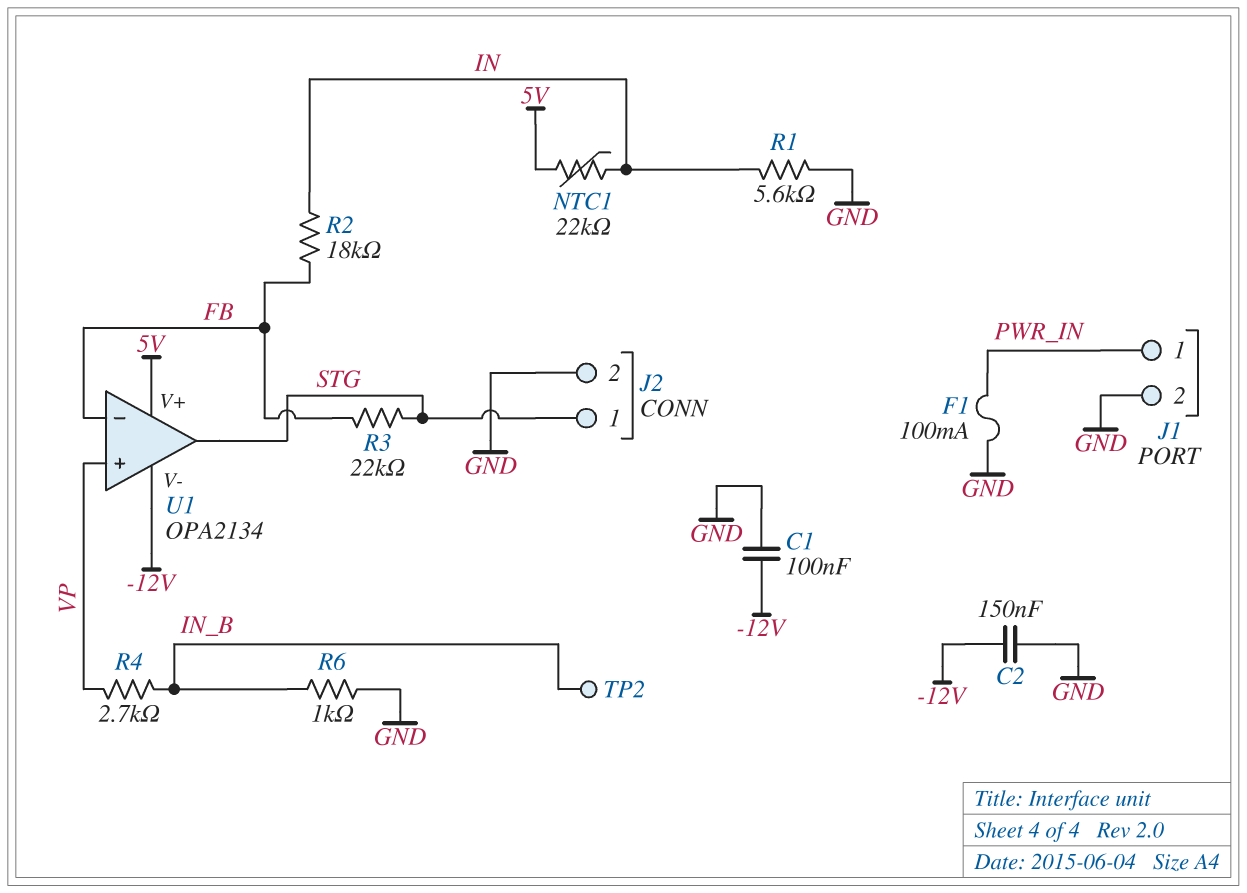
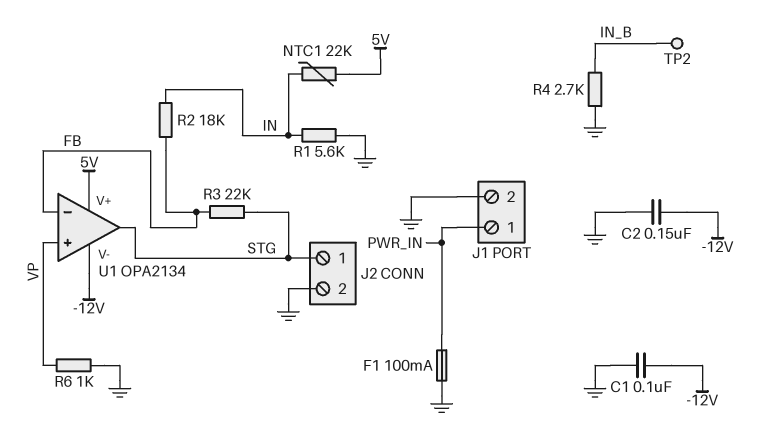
R4: 2.7k (IN_B, VP) -> 2.7k (GND, IN_B)
R6: 1k (GND, IN_B) -> 1k (GND, VP)

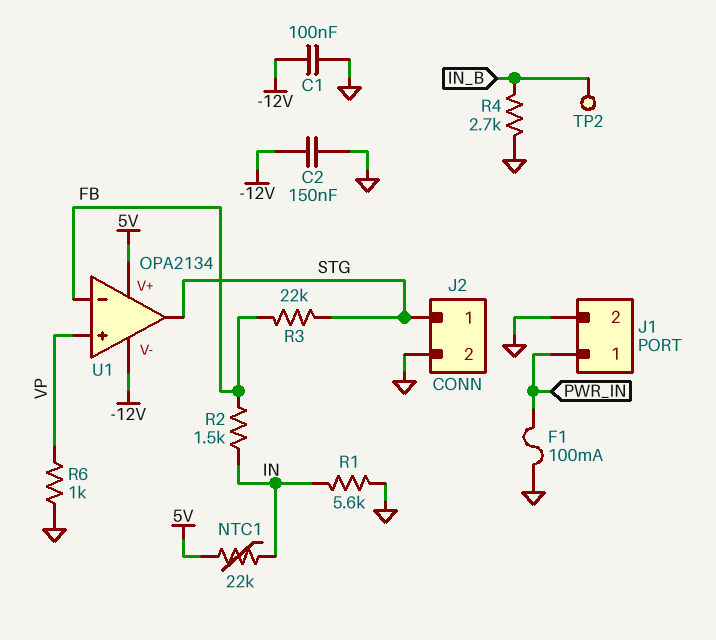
R2: 18k (FB, IN) -> 1.5k (FB, IN)

